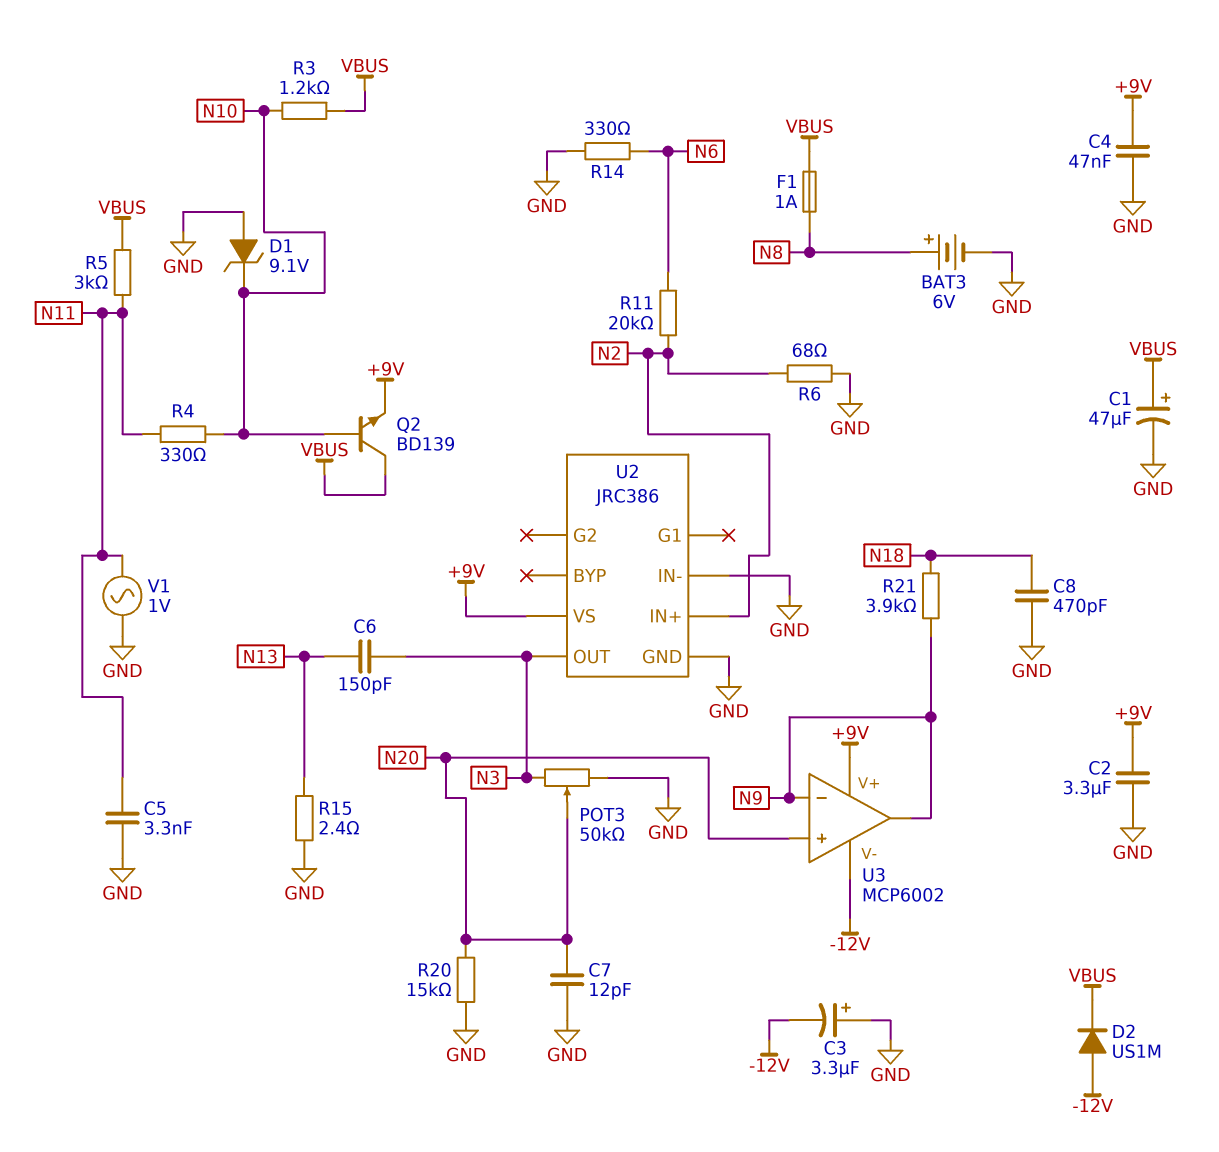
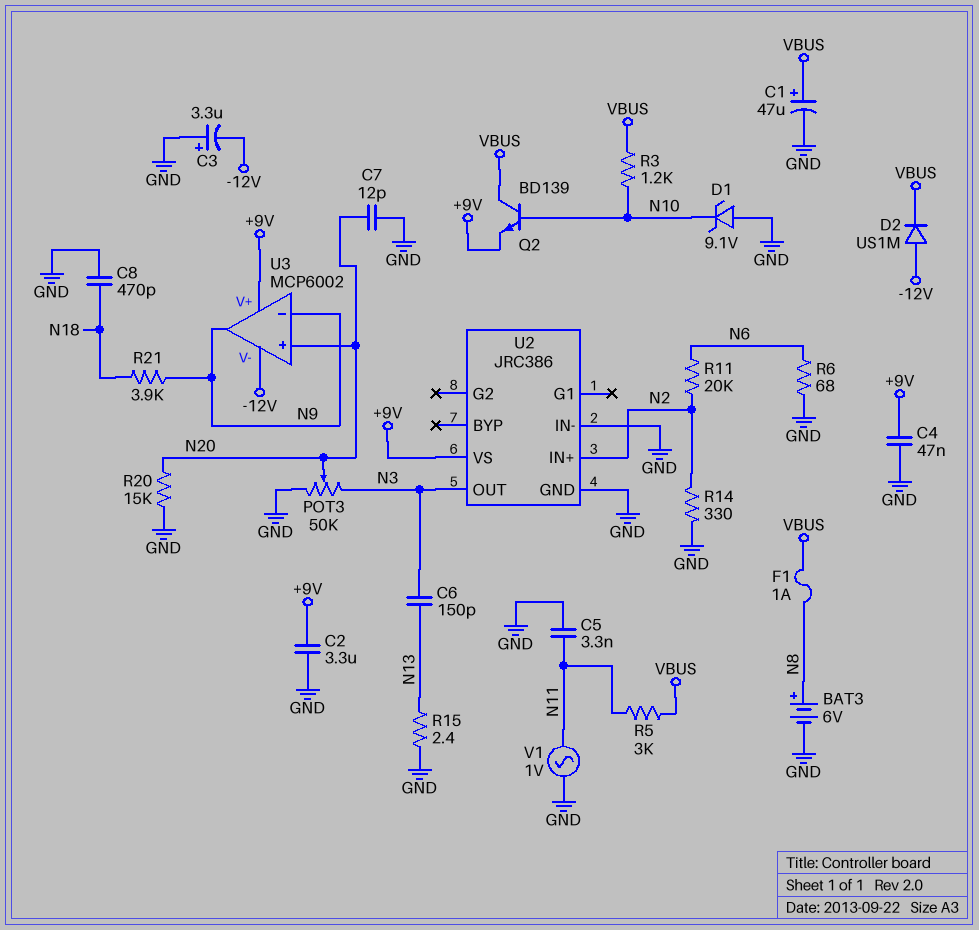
R4: 330 (N10, N11) -> none
R6: 68 (GND, N2) -> 68 (GND, N6)
R14: 330 (GND, N6) -> 330 (GND, N2)

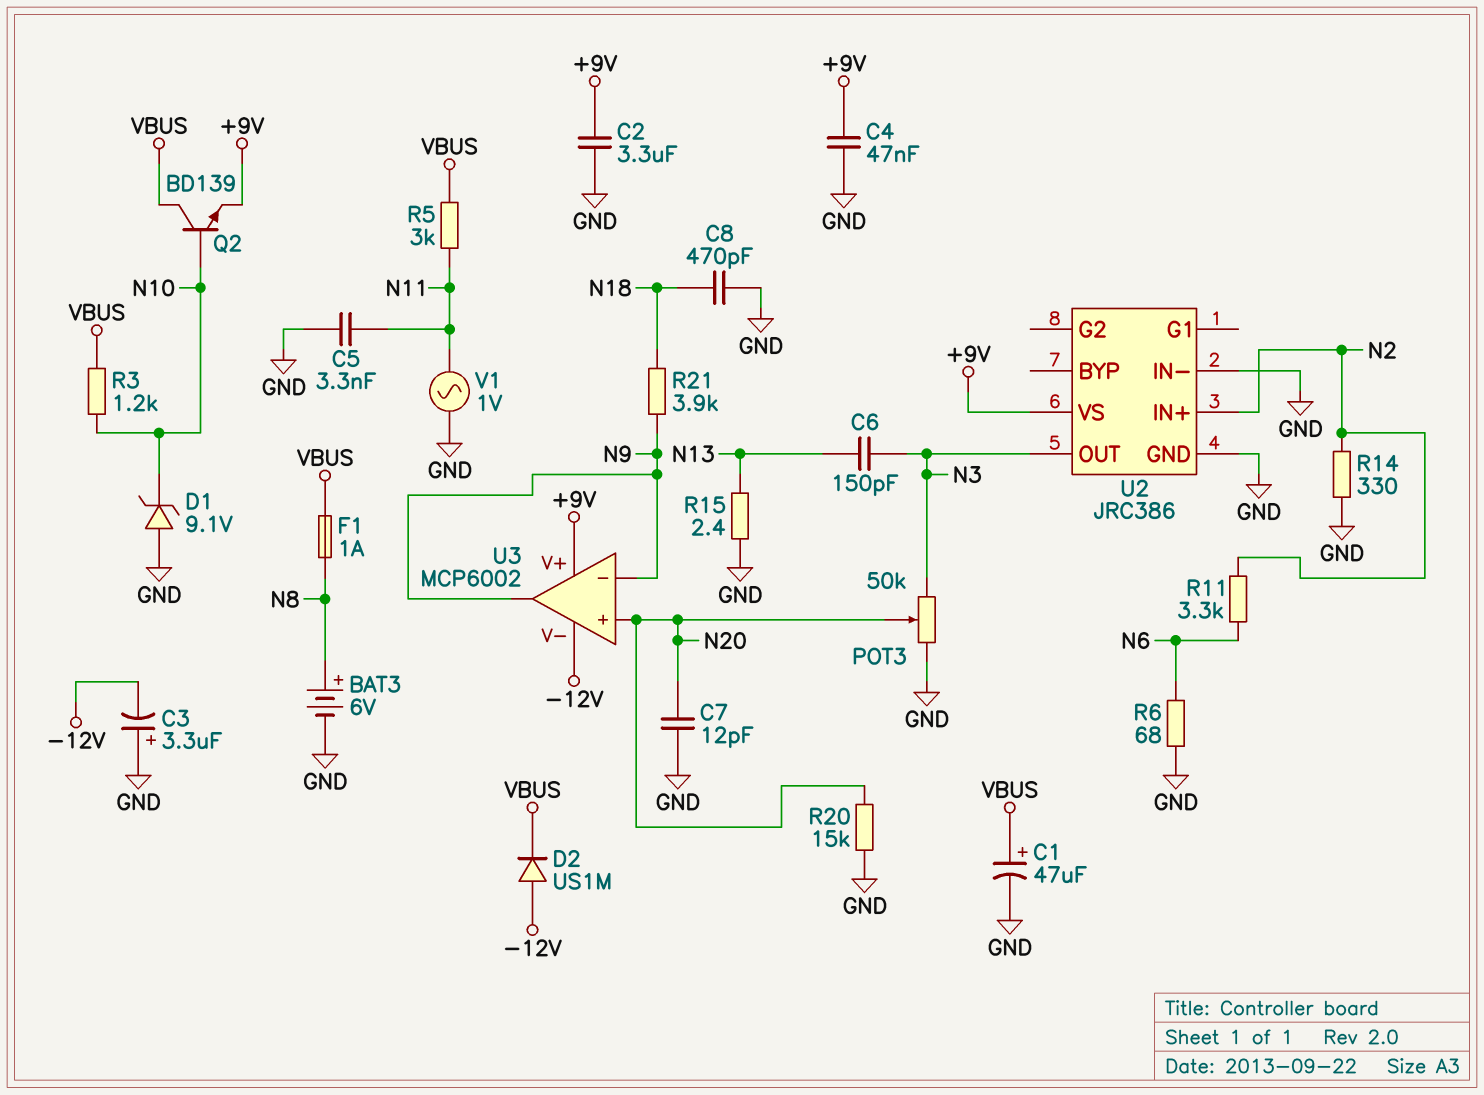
R11: 20k (N2, N6) -> 3.3k (N2, N6)

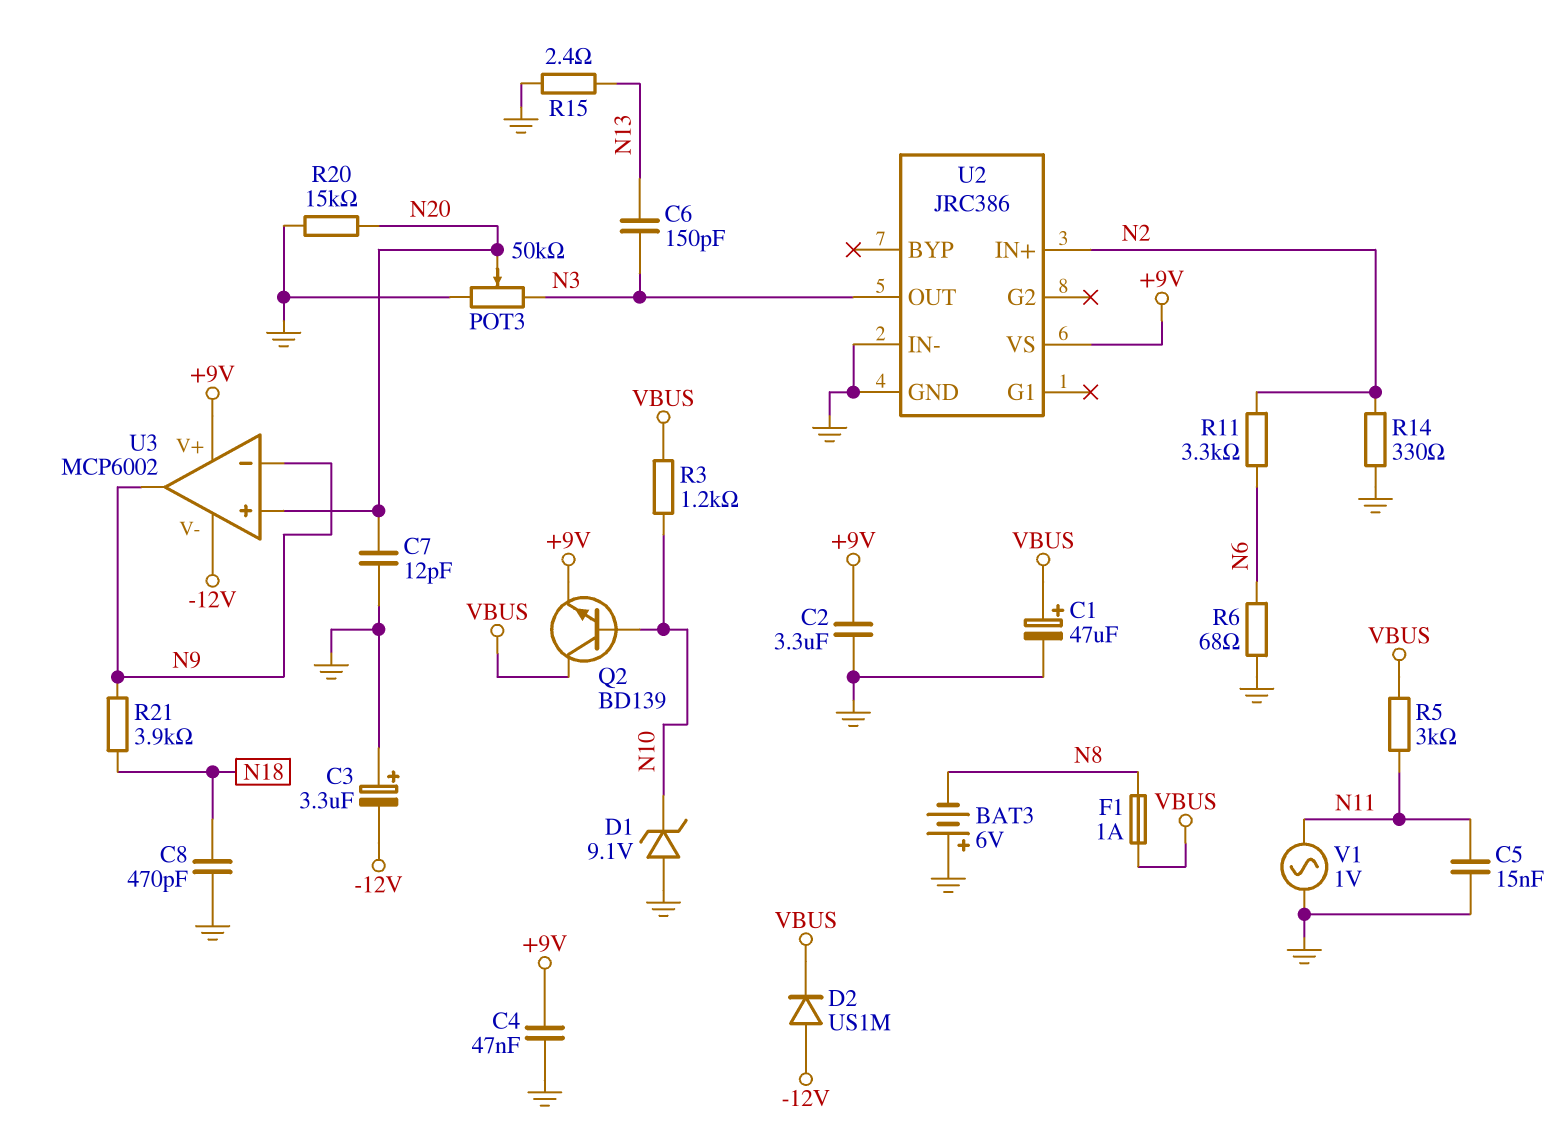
BAT3: 6V (plus N8, minus GND) -> 6V (plus GND, minus N8)
C5: 3.3nF (GND, N11) -> 15nF (GND, N11)

